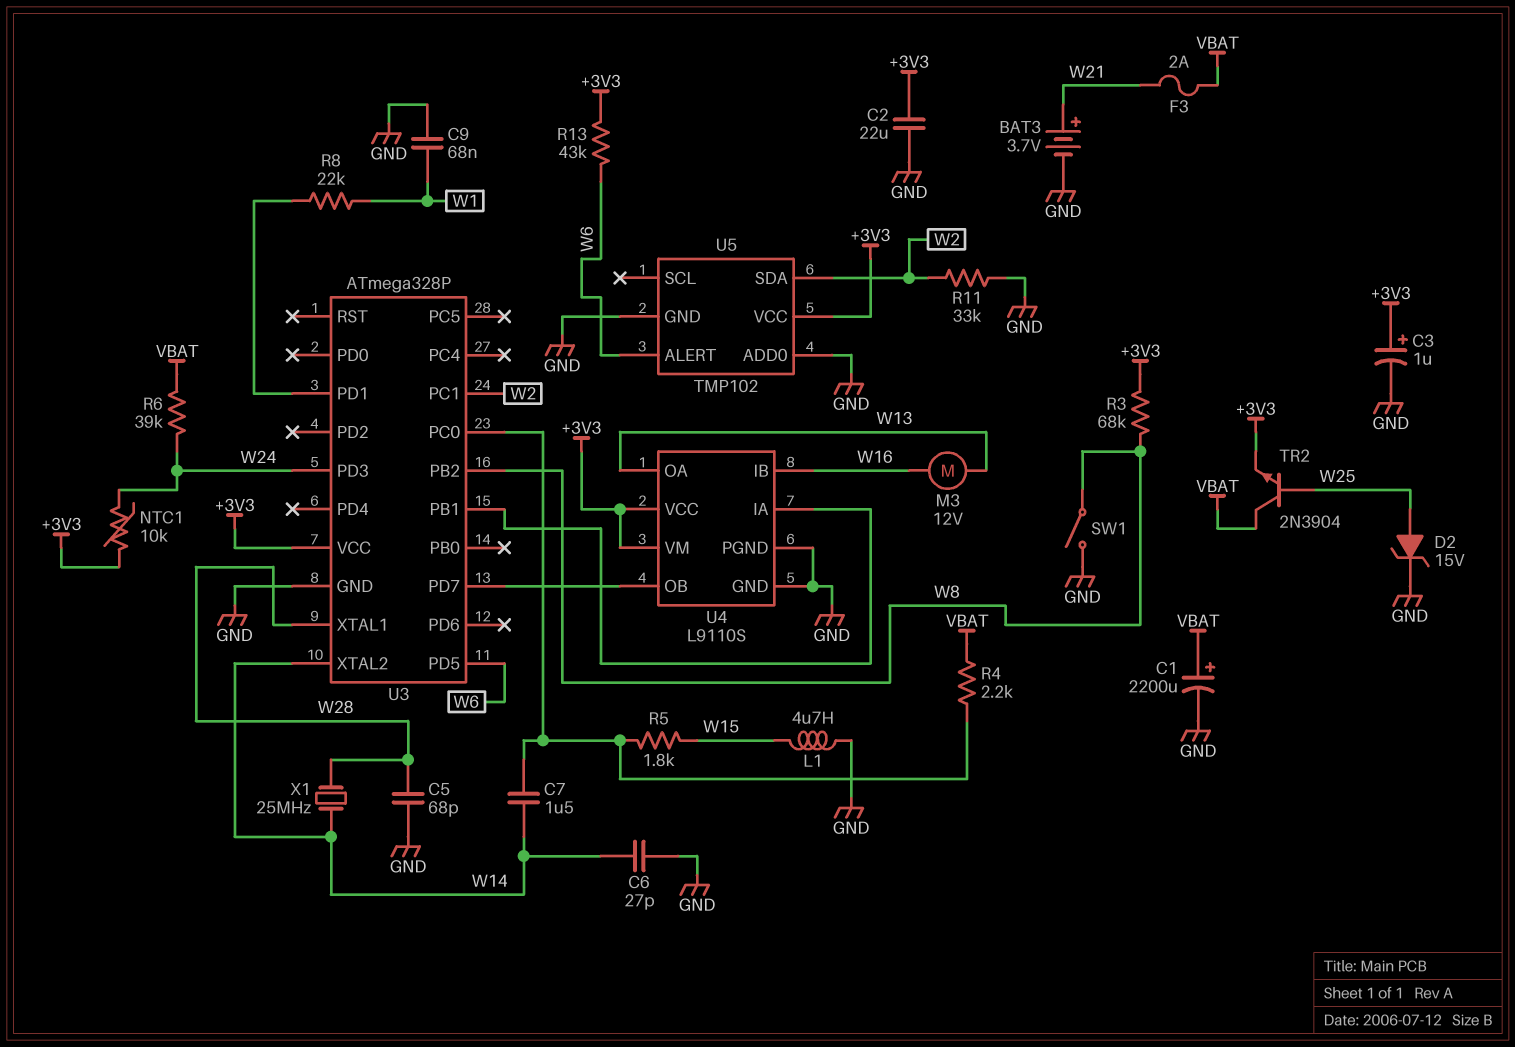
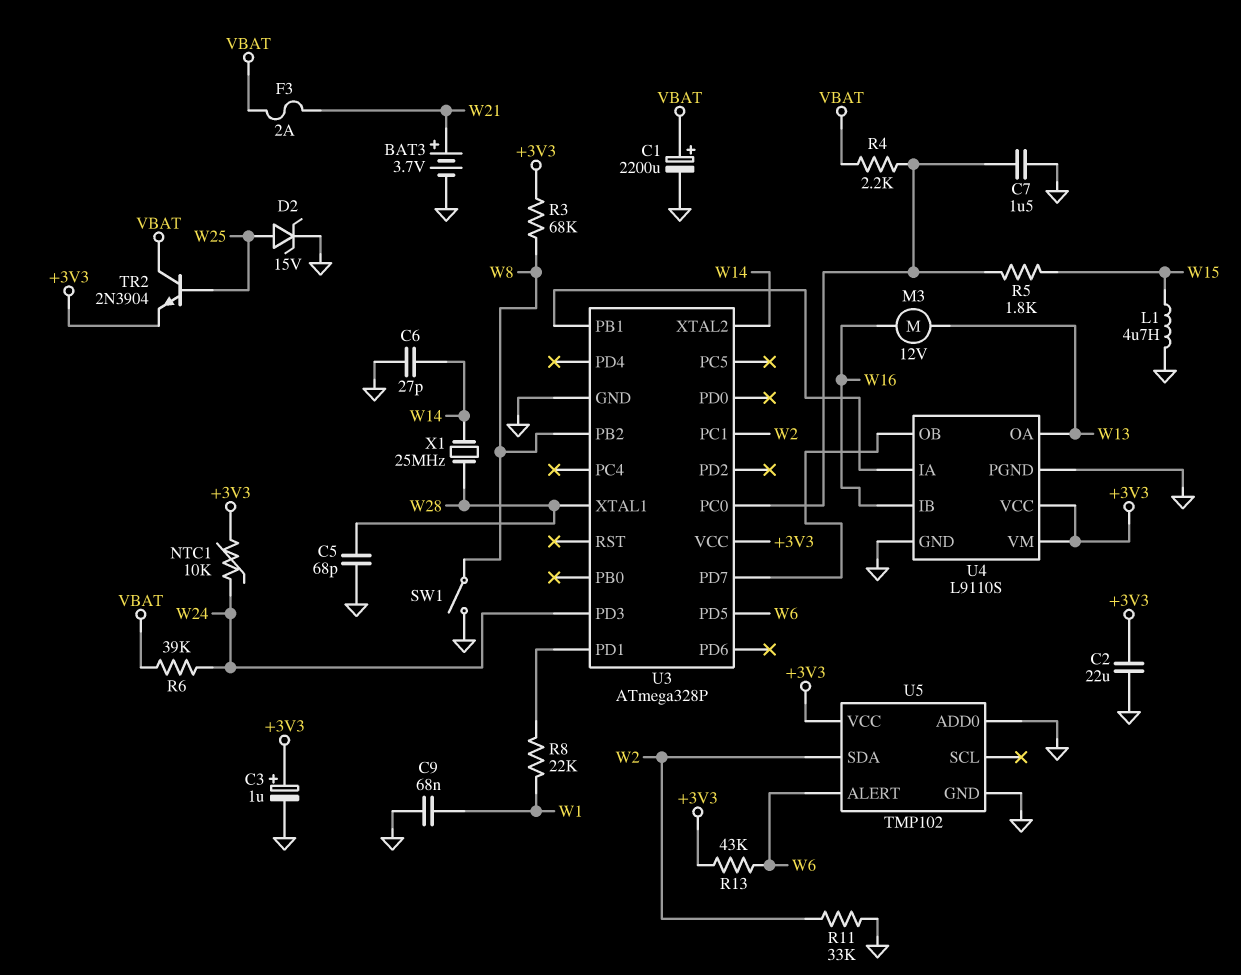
C7: 1.5uF (U3/PC0, W14) -> 1.5uF (GND, U3/PC0)

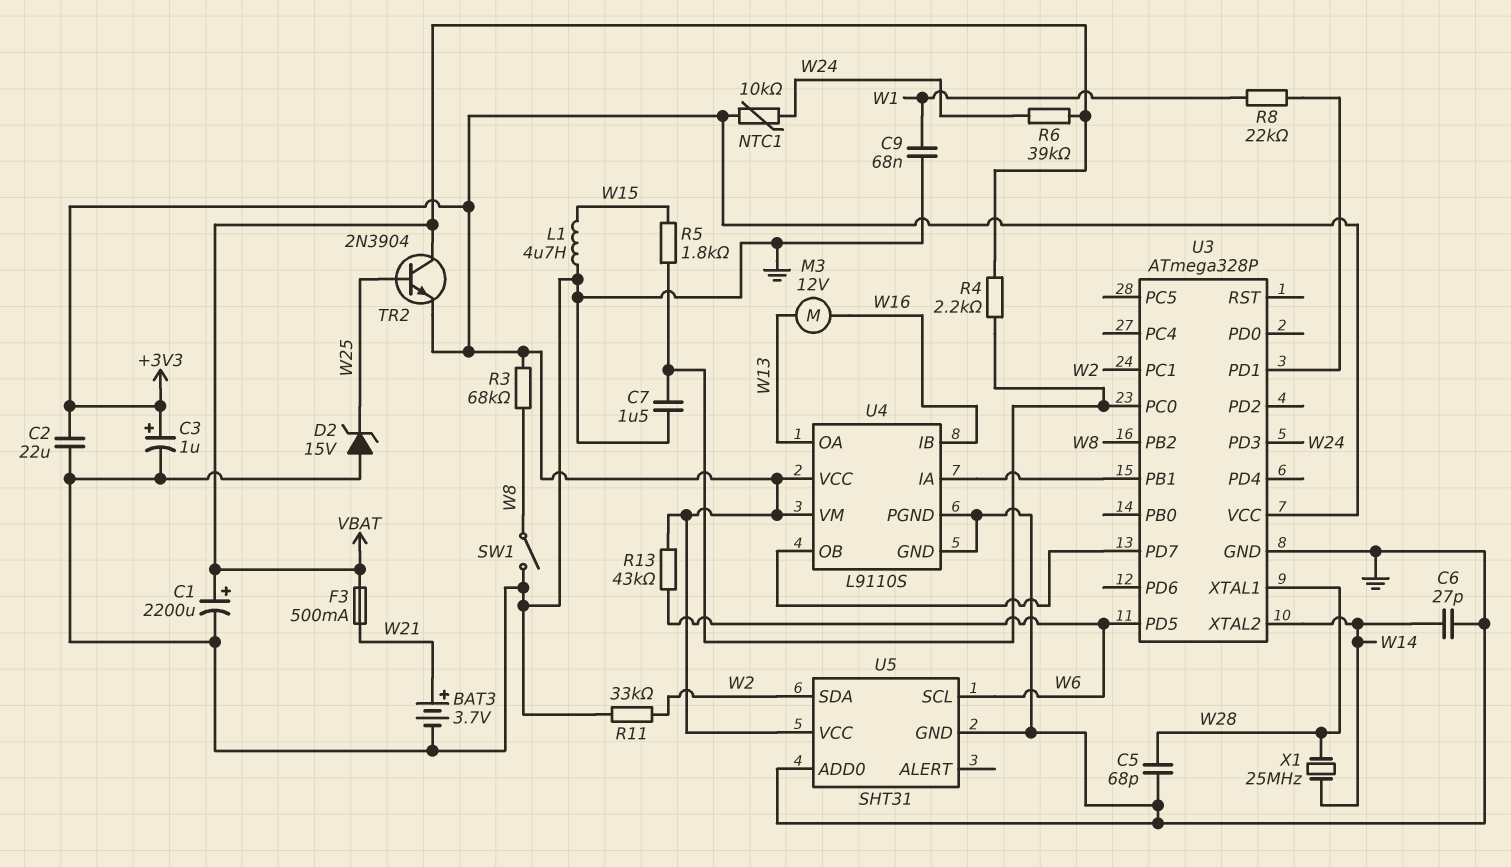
D2: zener 15V (A W25, K GND) -> zener 15V (A GND, K W25)
F3: 2A (VBAT, W21) -> 500mA (VBAT, W21)
U5: TMP102 -> SHT31
U5 pin ALERT: W6 -> none
U5 pin SCL: none -> W6

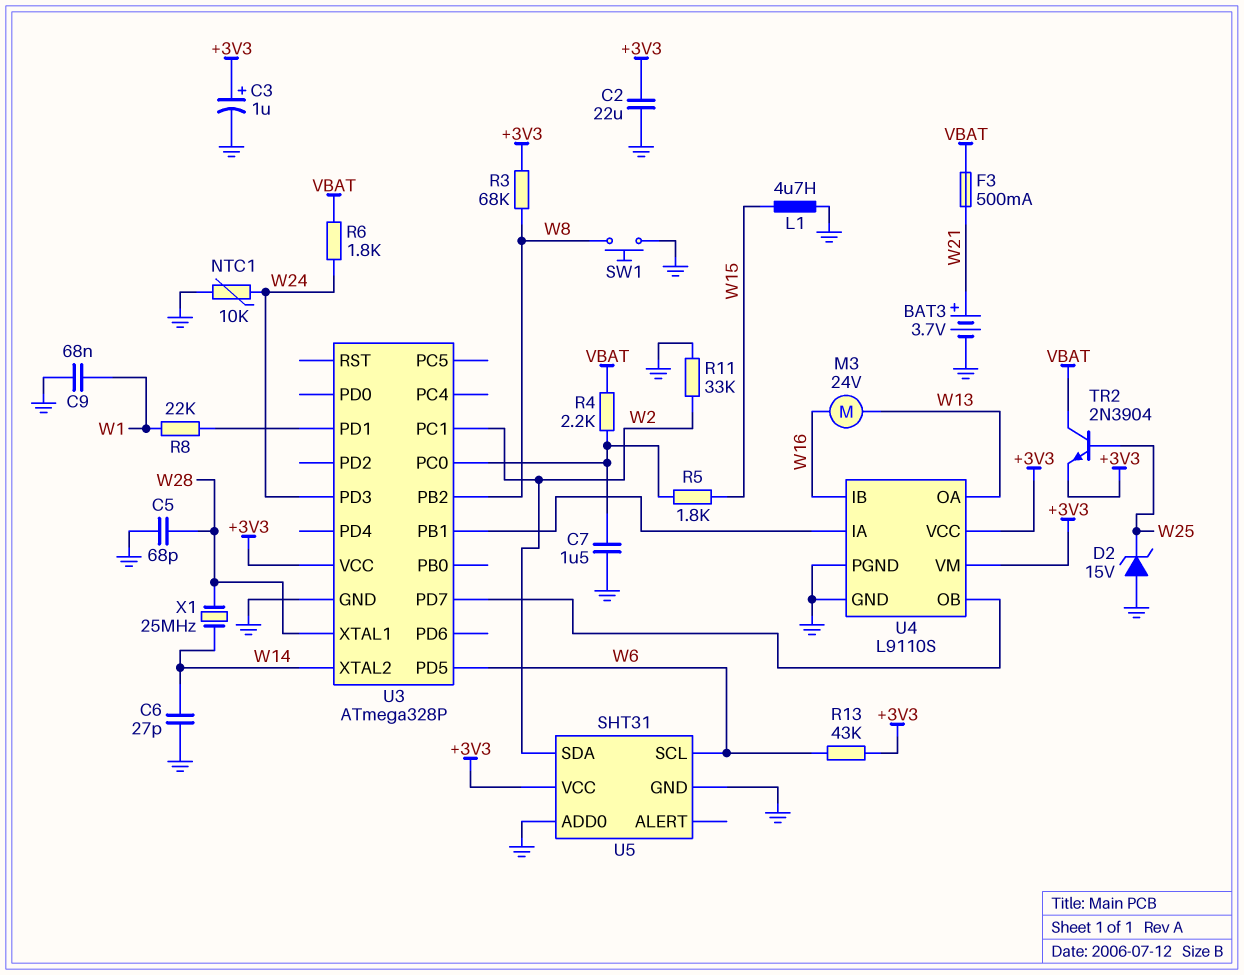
C1: 2200uF (plus VBAT, minus GND) -> none
M3: motor 12V (W13, W16) -> motor 24V (W13, W16)
NTC1: 10k (+3V3, W24) -> 10k (GND, W24)
R6: 39k (VBAT, W24) -> 1.8k (VBAT, W24)
SW1: switch (GND, W8) -> button (GND, W8)

